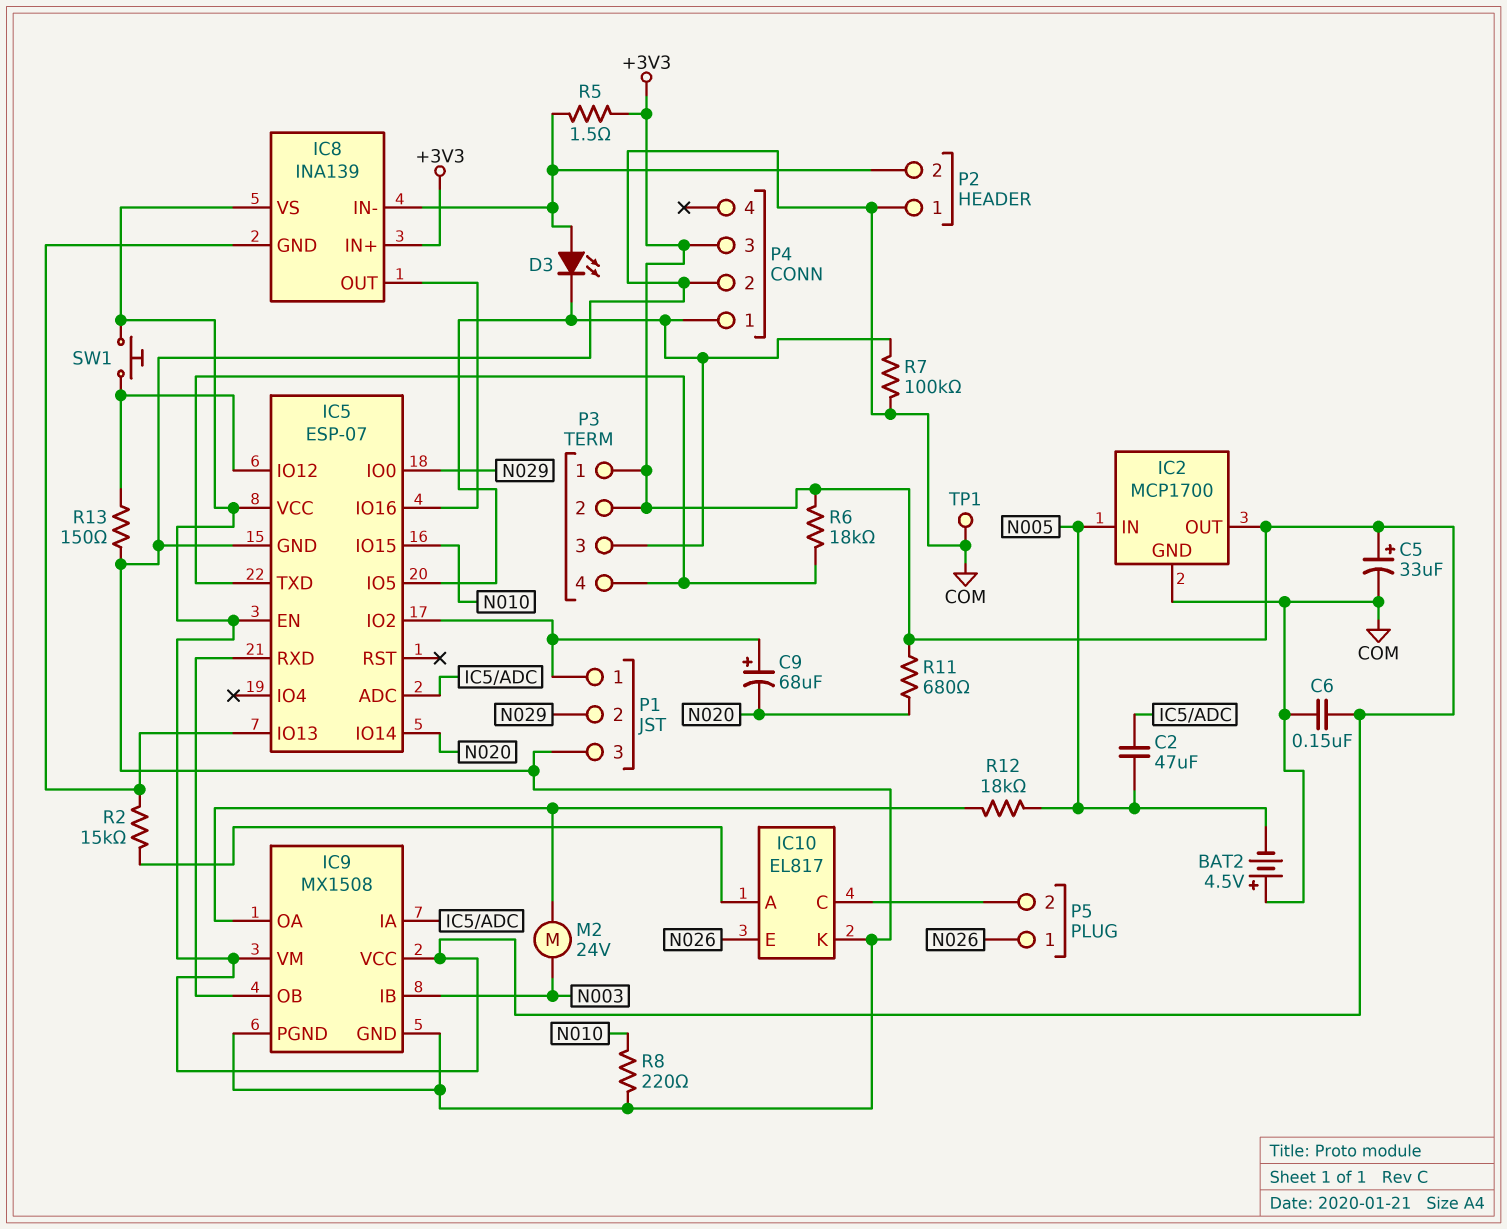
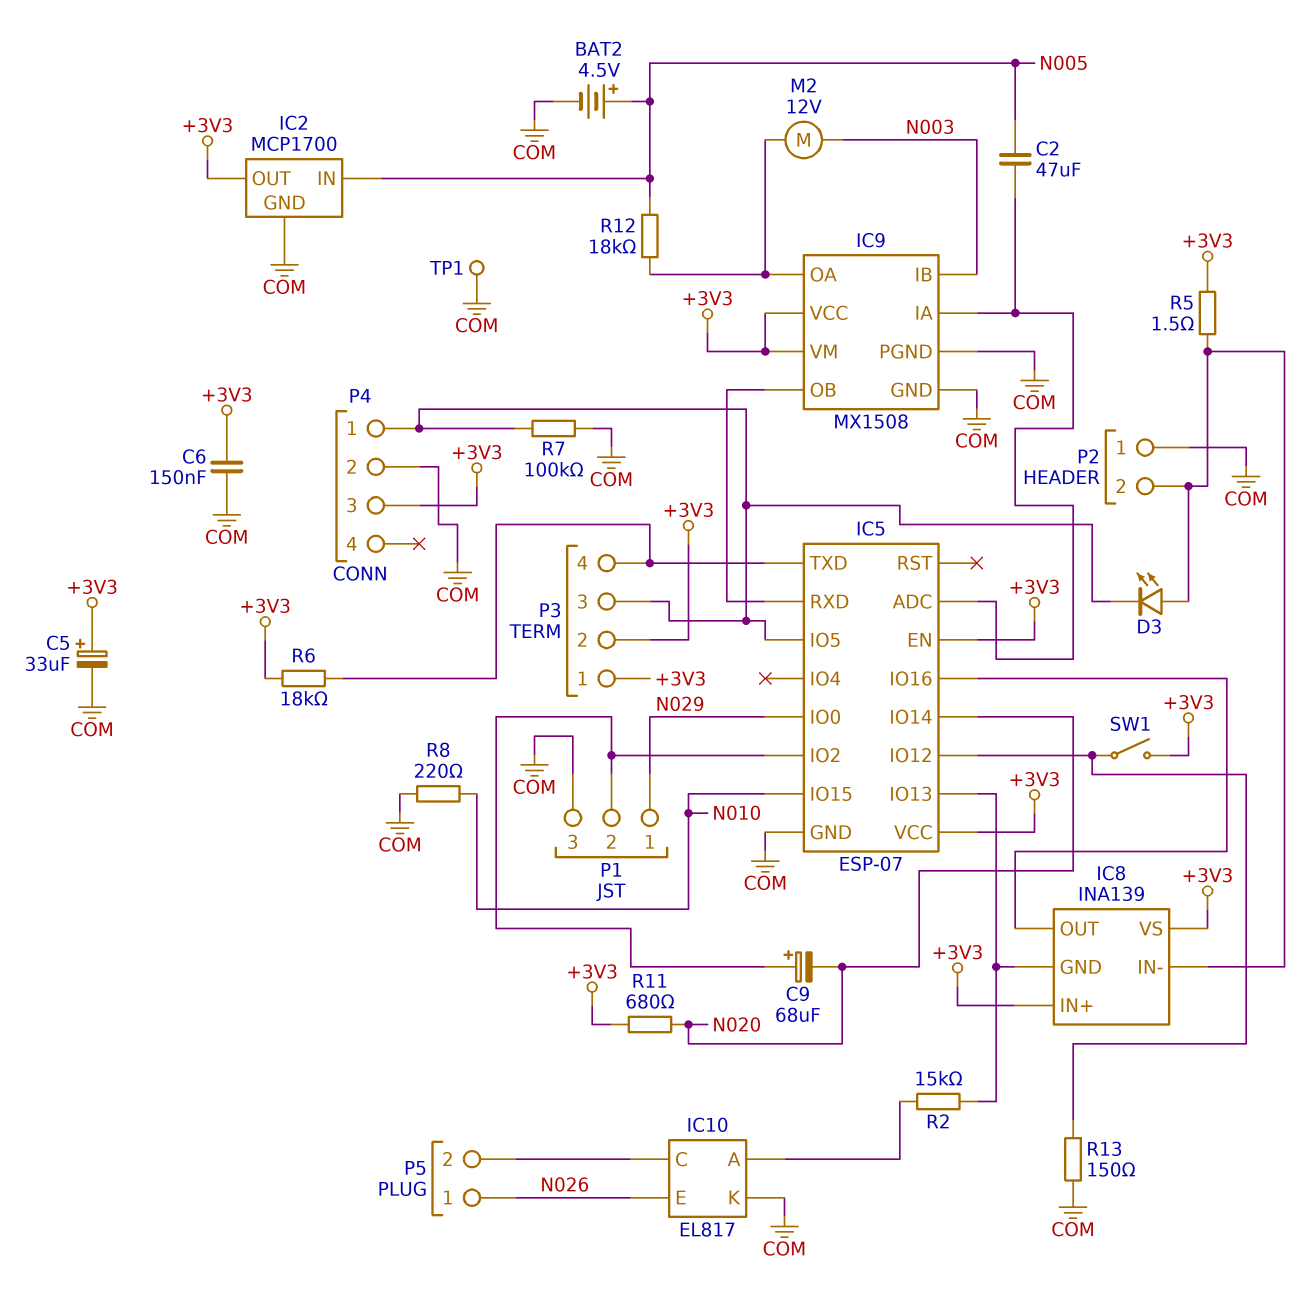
BAT2: 4.5V (plus COM, minus N005) -> 4.5V (plus N005, minus COM)
M2: motor 24V (IC9/OA, N003) -> motor 12V (IC9/OA, N003)
P1 pin 1: IC5/IO2 -> N029
P1 pin 2: N029 -> IC5/IO2
SW1: button (+3V3, IC5/IO12) -> switch (+3V3, IC5/IO12)

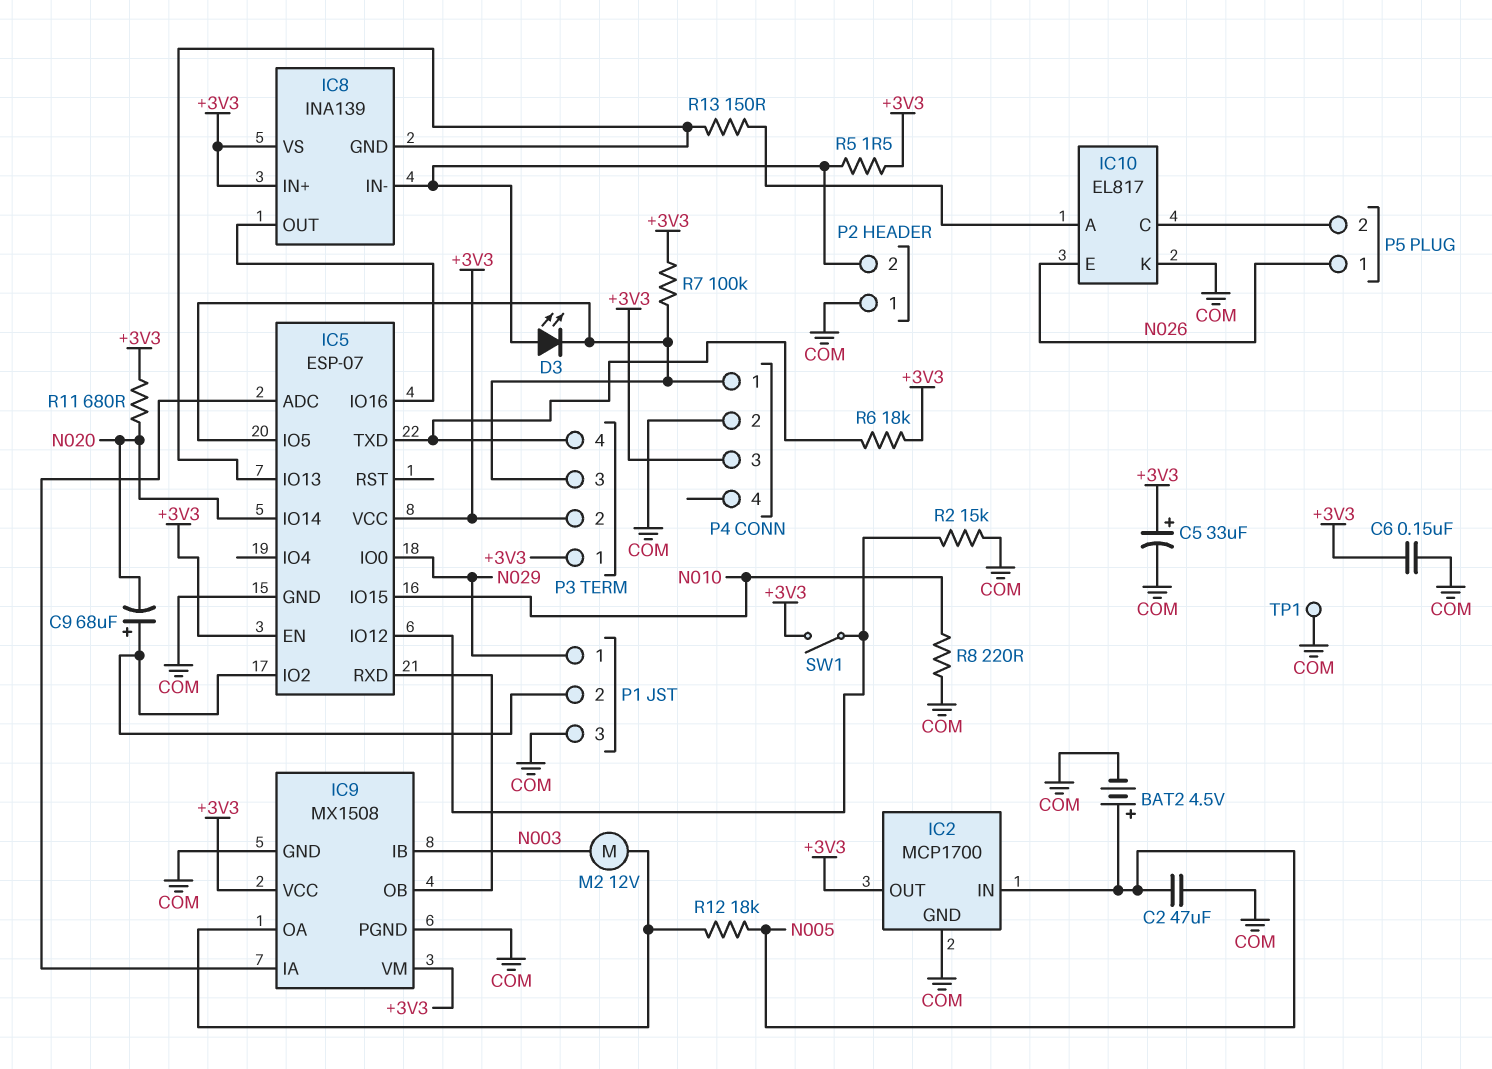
C2: 47uF (IC5/ADC, N005) -> 47uF (COM, N005)
R2: 15k (IC5/IO13, IC10/A) -> 15k (COM, IC5/IO12)
R7: 100k (COM, IC5/IO5) -> 100k (+3V3, IC5/IO5)
R13: 150 (COM, IC5/IO12) -> 150 (IC5/IO13, IC10/A)

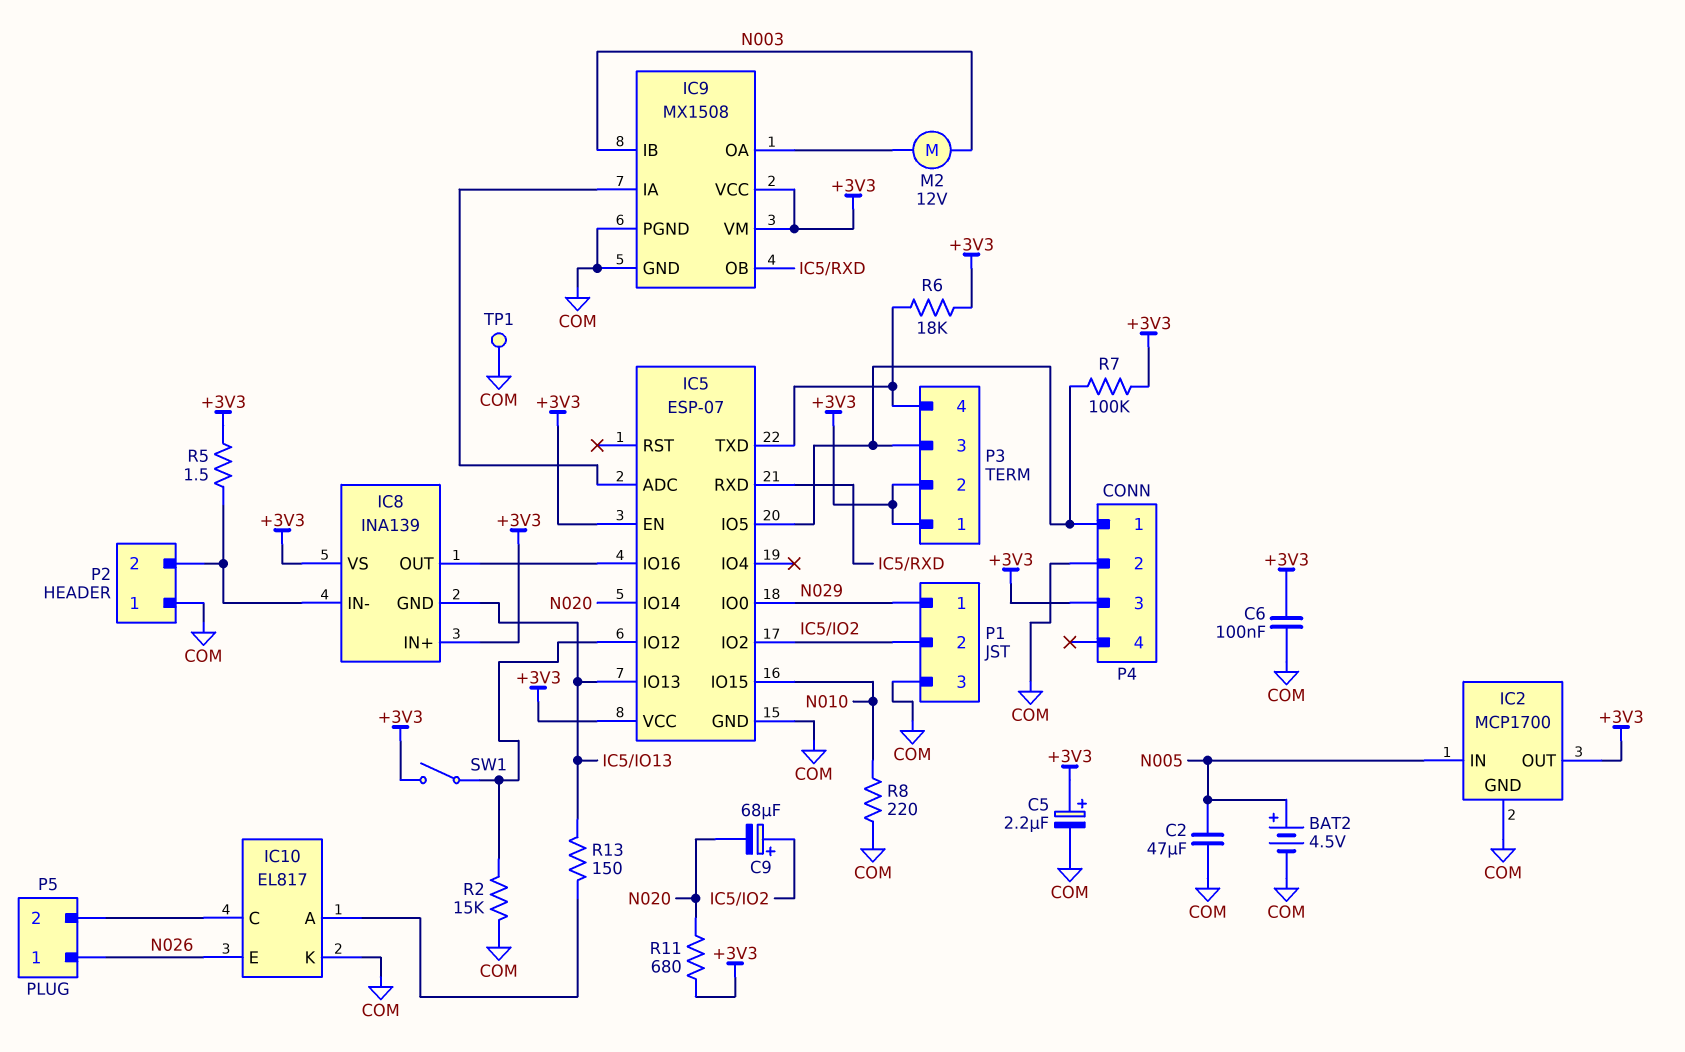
C5: 33uF (plus +3V3, minus COM) -> 2.2uF (plus +3V3, minus COM)
C6: 150nF (+3V3, COM) -> 100nF (+3V3, COM)
D3: LED (A IC8/IN-, K IC5/IO5) -> none
R12: 18k (IC9/OA, N005) -> none

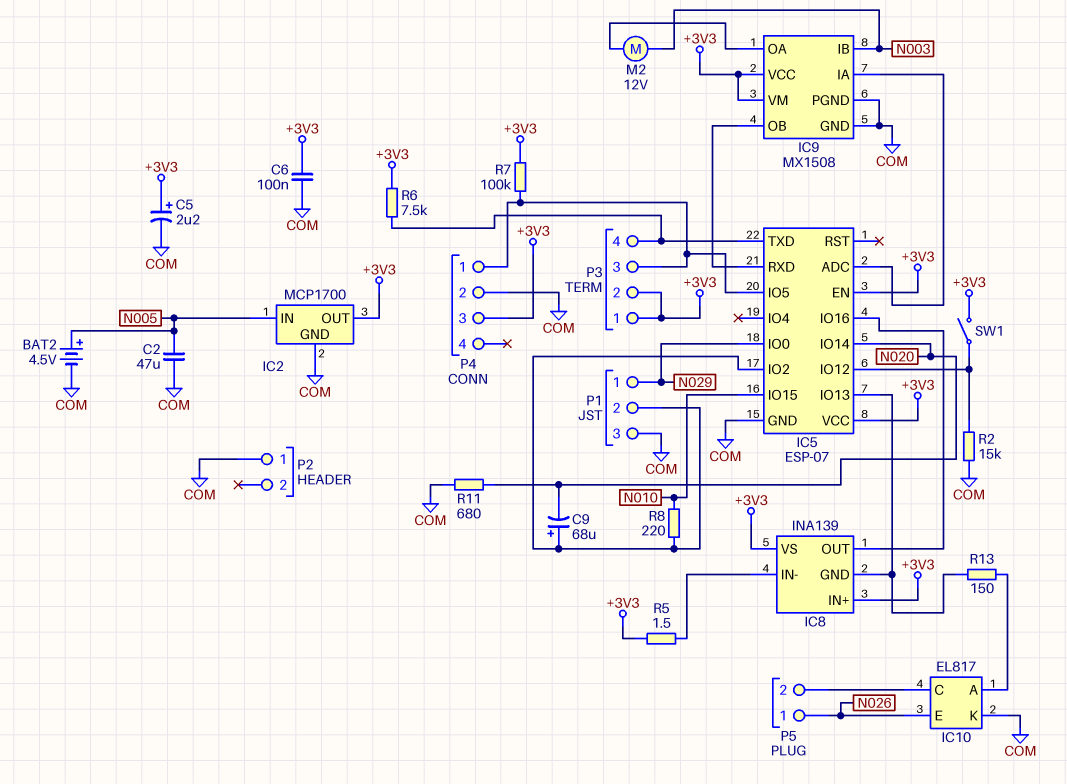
P2 pin 2: IC8/IN- -> none
R6: 18k (+3V3, IC5/TXD) -> 7.5k (+3V3, IC5/TXD)
R8: 220 (COM, N010) -> 220 (IC5/IO2, N010)
R11: 680 (+3V3, N020) -> 680 (COM, N020)
TP1: test point (COM) -> none

